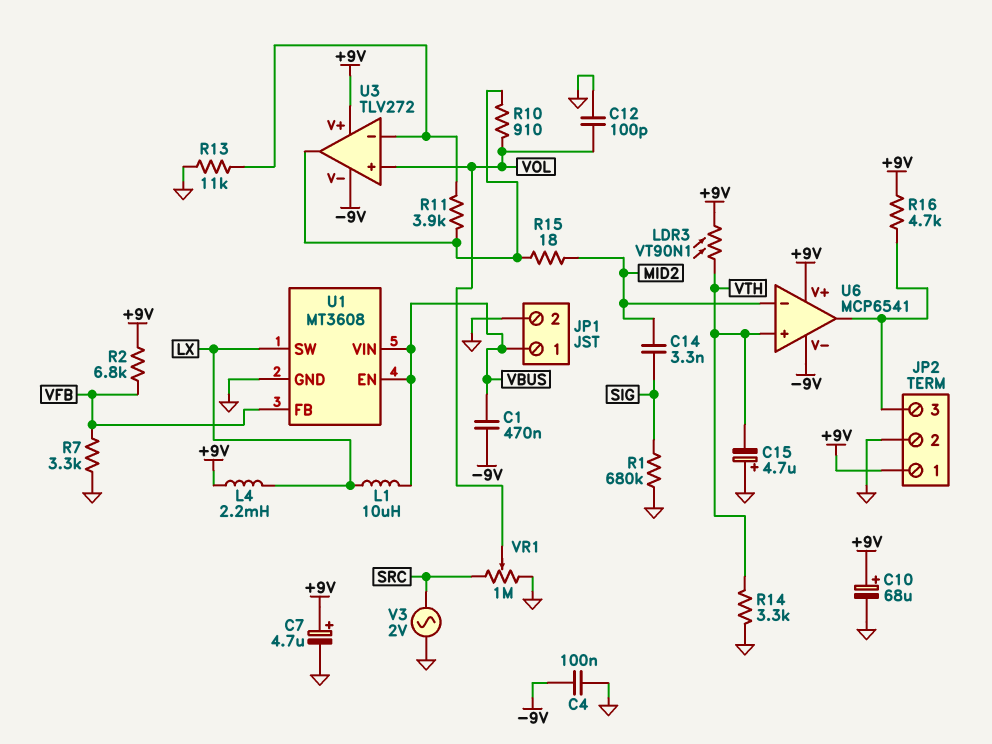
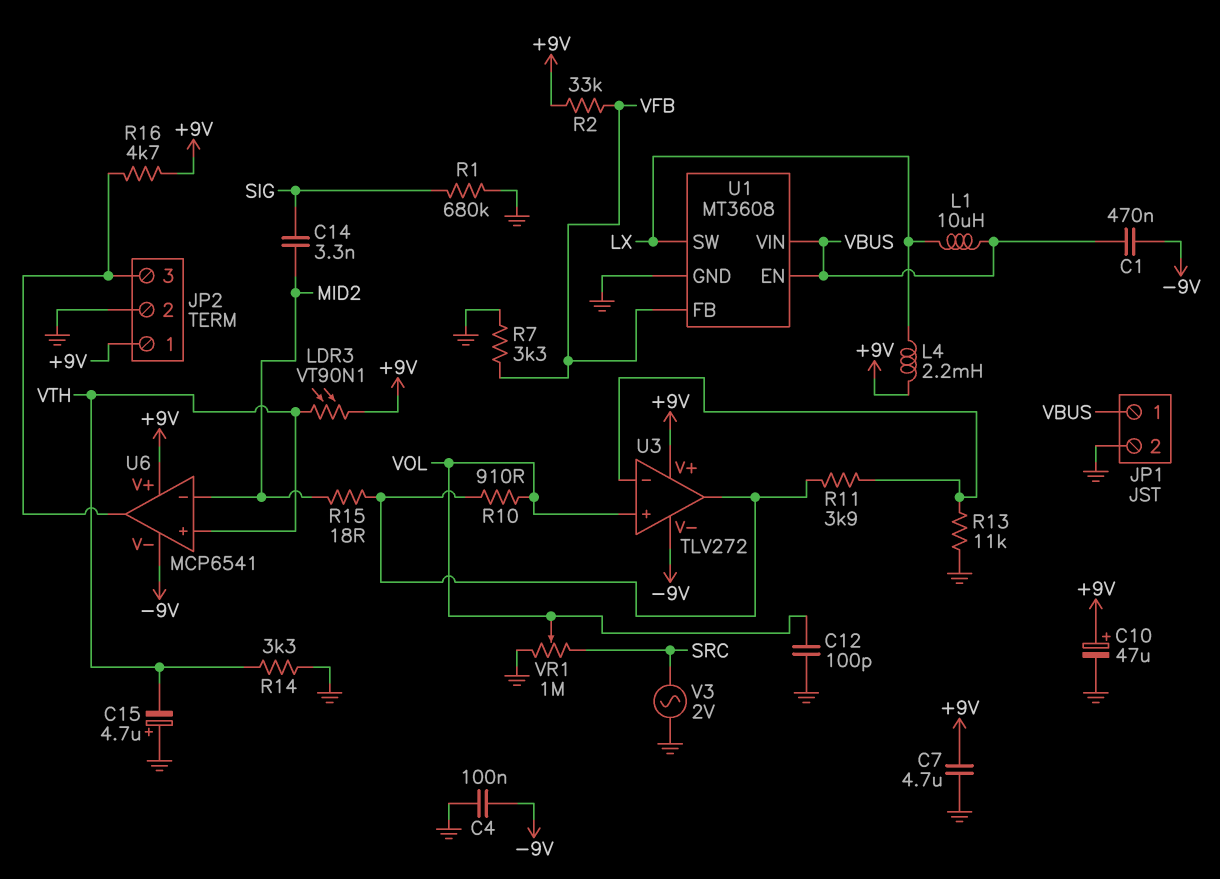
C7: 4.7uF (plus +9V, minus GND) -> 4.7uF (+9V, GND)
C10: 68uF (plus +9V, minus GND) -> 47uF (plus +9V, minus GND)
R2: 6.8k (+9V, VFB) -> 33k (+9V, VFB)

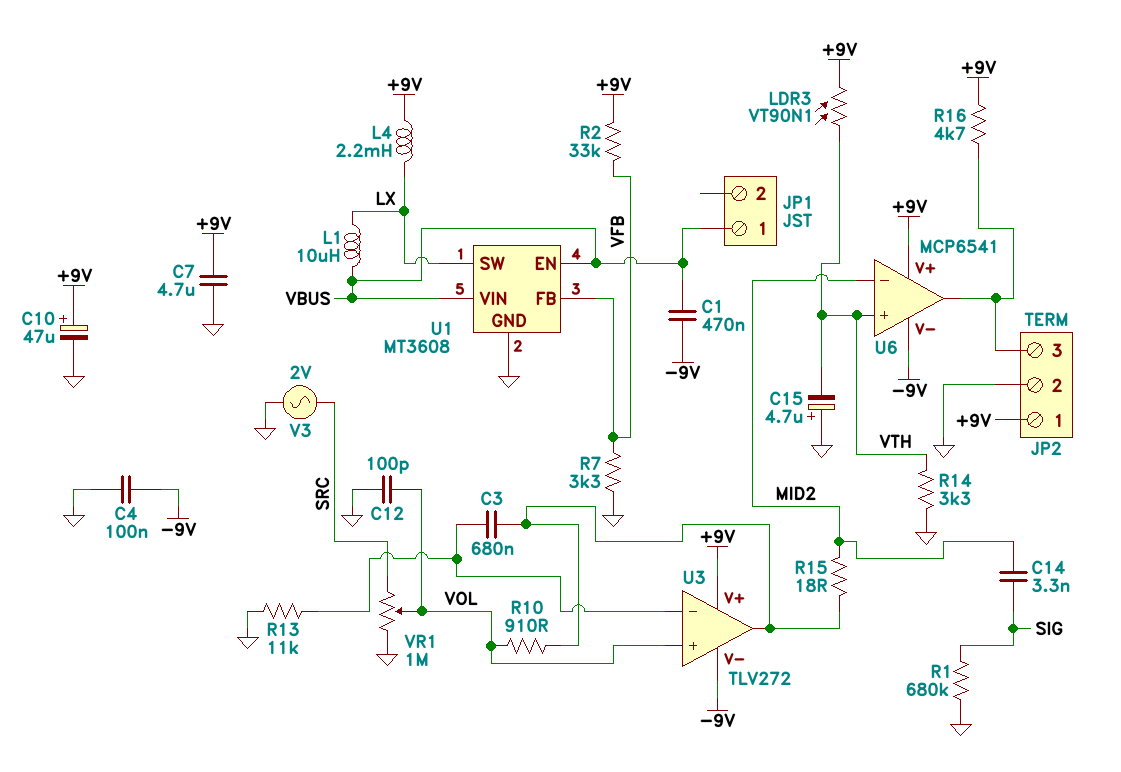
C3: none -> 680nF (U3/in-, U3/out)
JP1 pin 2: GND -> none
R11: 3.9k (U3/in-, U3/out) -> none

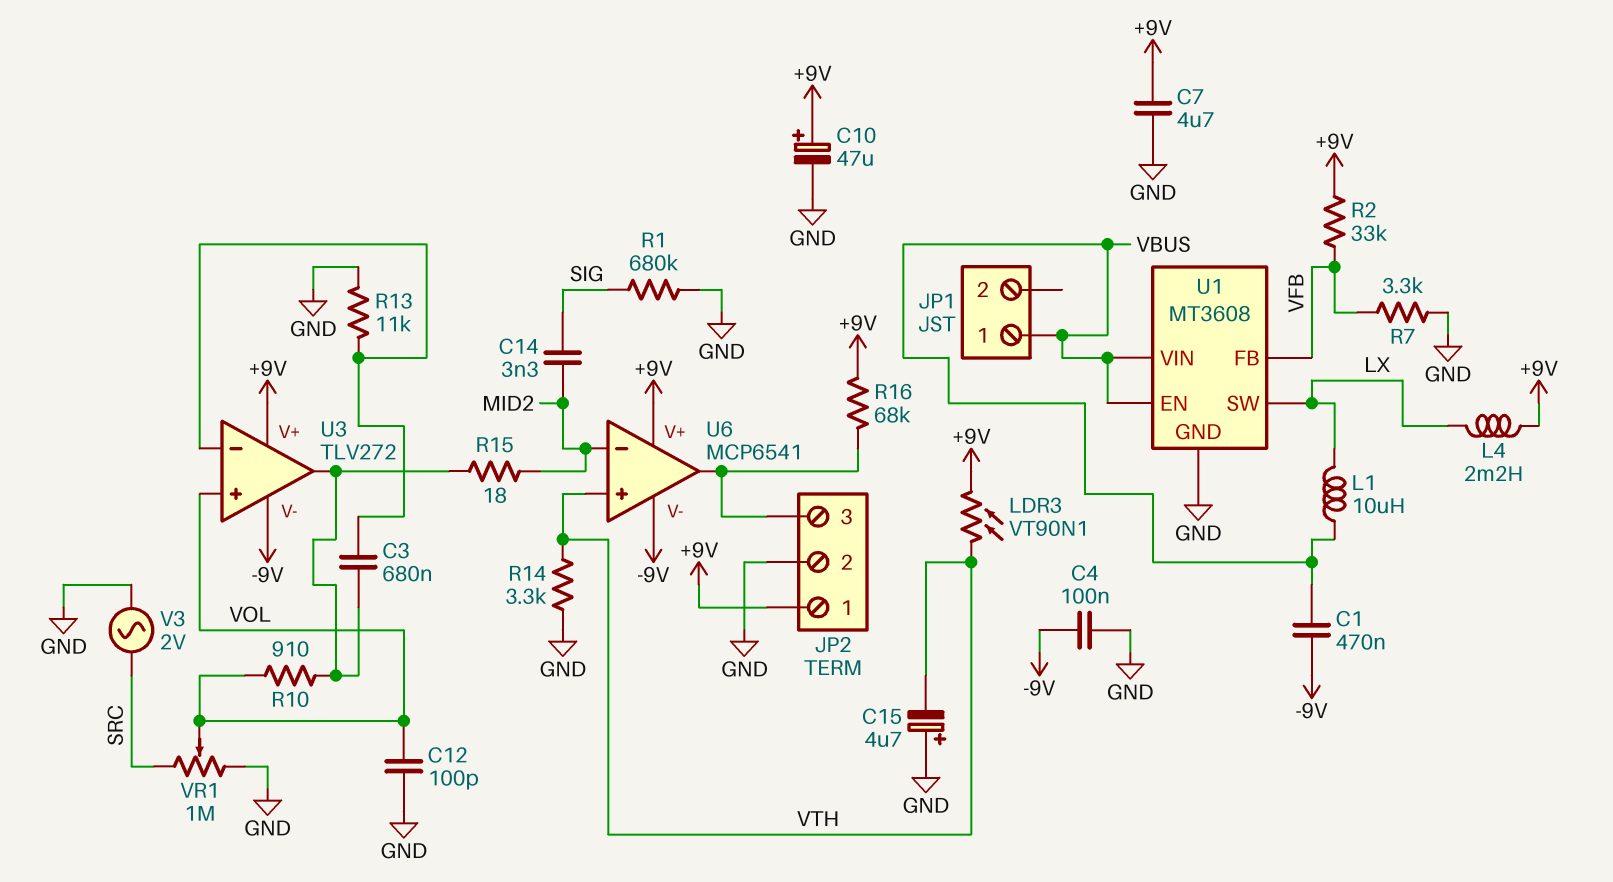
R16: 4.7k (+9V, JP2/3) -> 68k (+9V, JP2/3)

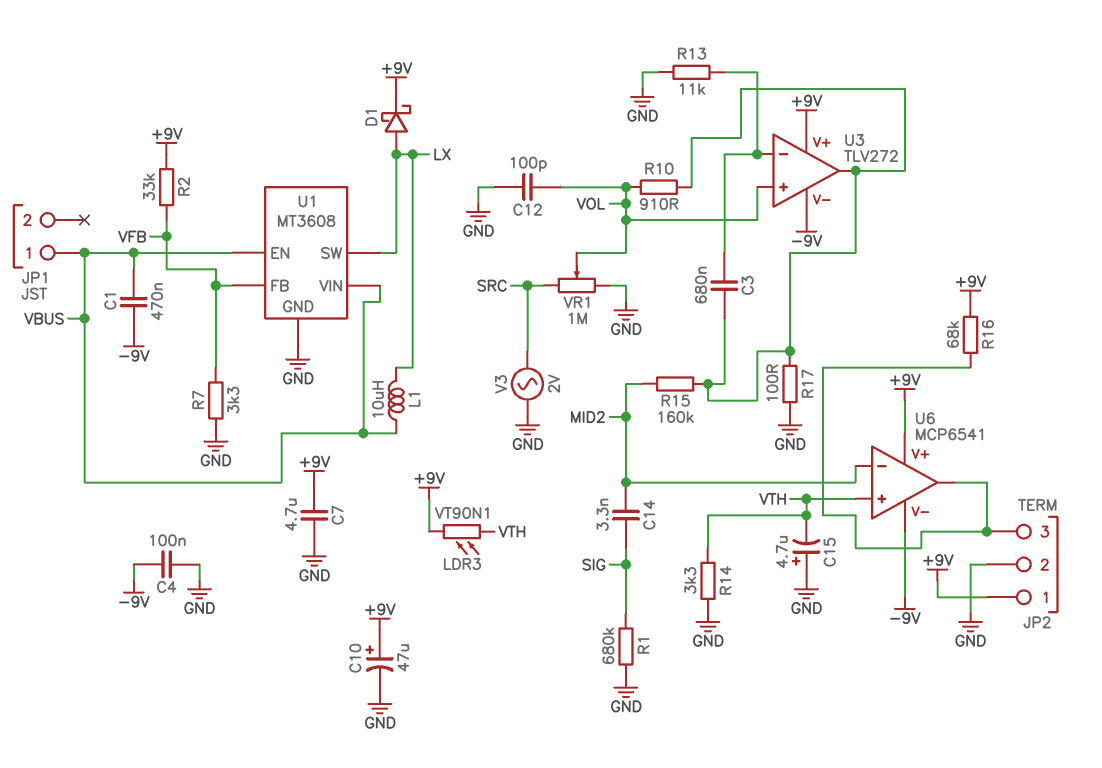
D1: none -> schottky (A LX, K +9V)
L4: 2.2mH (+9V, LX) -> none
R15: 18 (MID2, U3/out) -> 160k (MID2, U3/out)
R17: none -> 100 (GND, U3/out)

